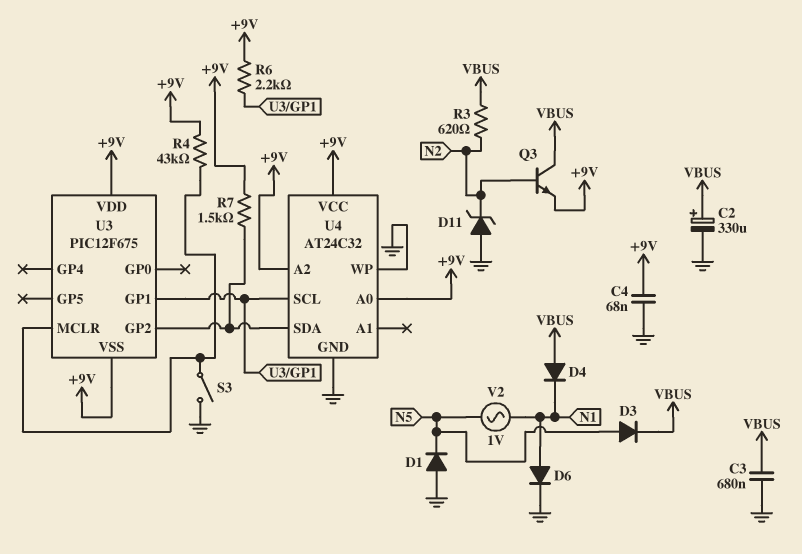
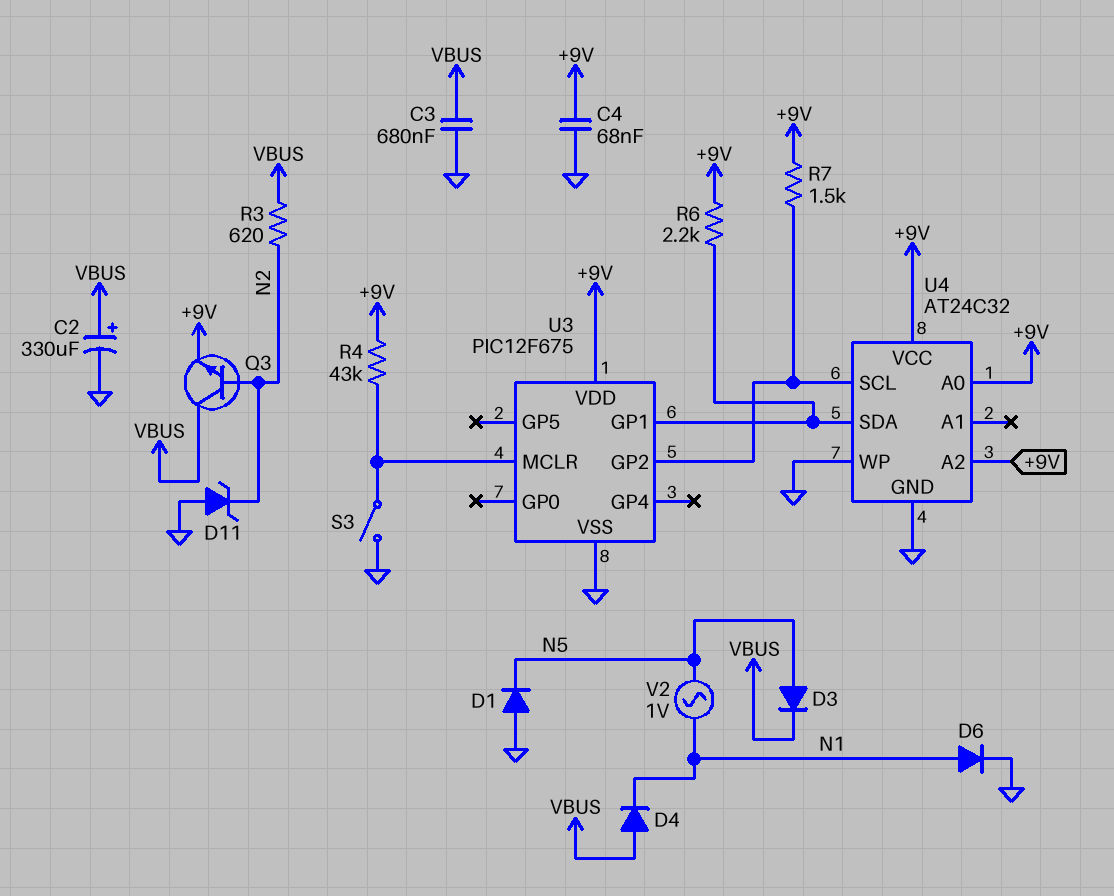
U3 pin VSS: +9V -> GND
U4 pin SCL: U3/GP1 -> U3/GP2
U4 pin SDA: U3/GP2 -> U3/GP1

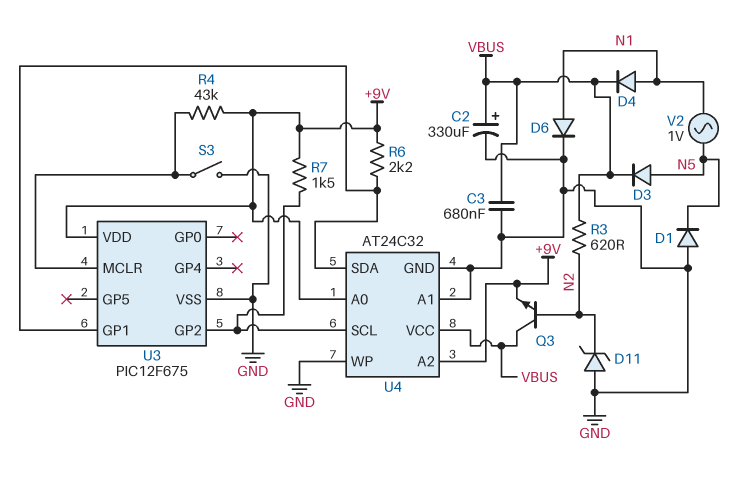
C4: 68nF (+9V, GND) -> none
D4: diode (A VBUS, K N1) -> diode (A N1, K VBUS)
U4 pin A1: none -> GND
U4 pin VCC: +9V -> VBUS

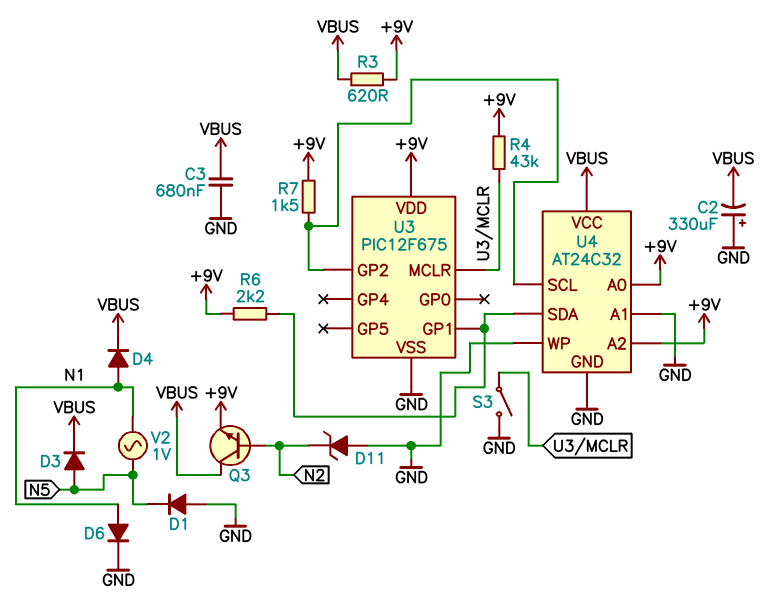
C2: 330uF (plus VBUS, minus GND) -> 330uF (plus GND, minus VBUS)
R3: 620 (N2, VBUS) -> 620 (+9V, VBUS)

